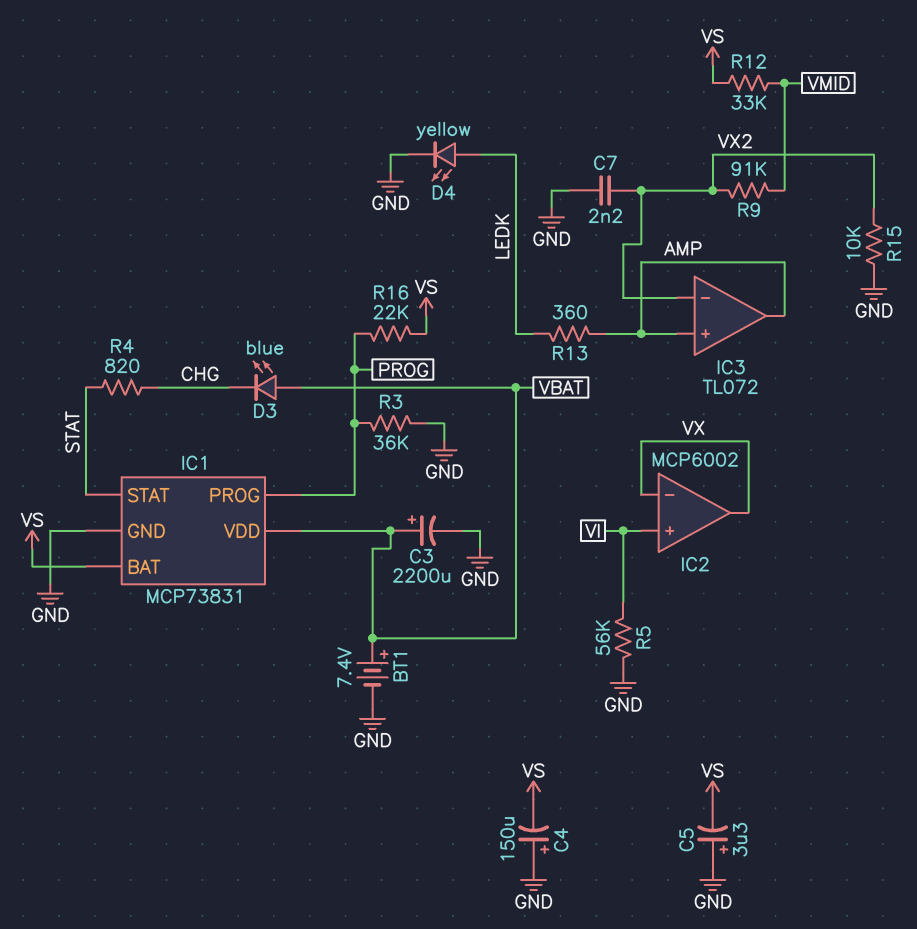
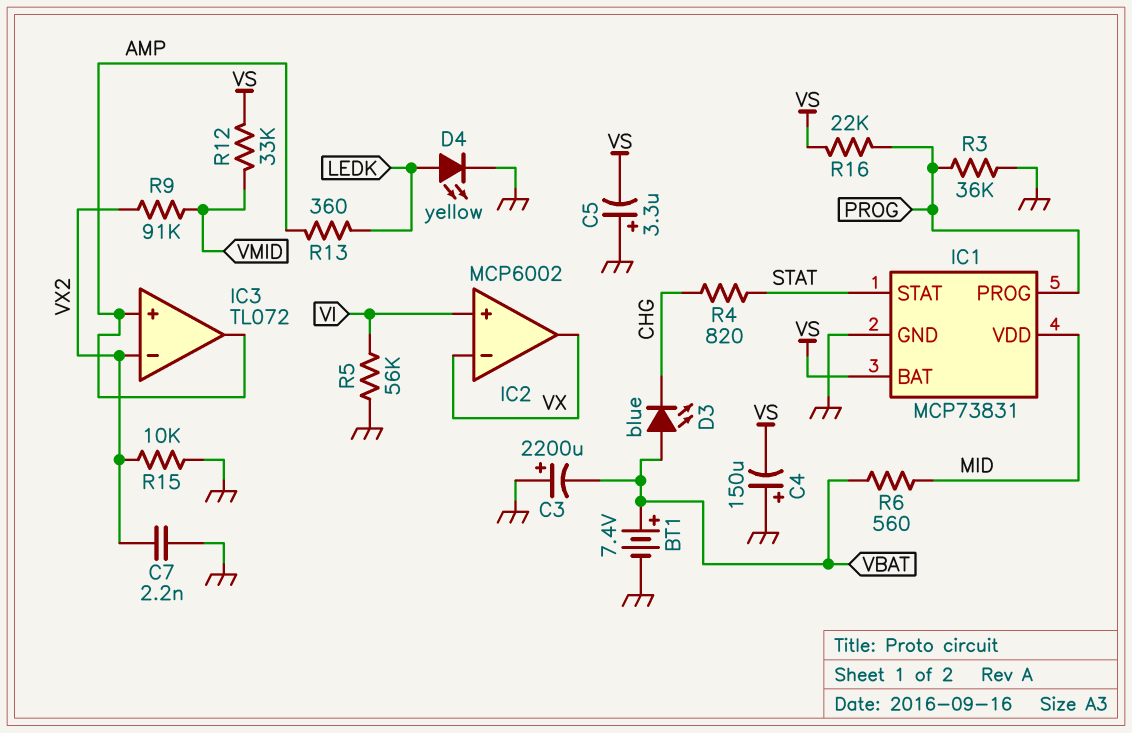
C3: 2200uF (plus VBAT, minus GND) -> 2200uF (plus GND, minus VBAT)
IC1 pin VDD: VBAT -> MID
R6: none -> 560 (MID, VBAT)

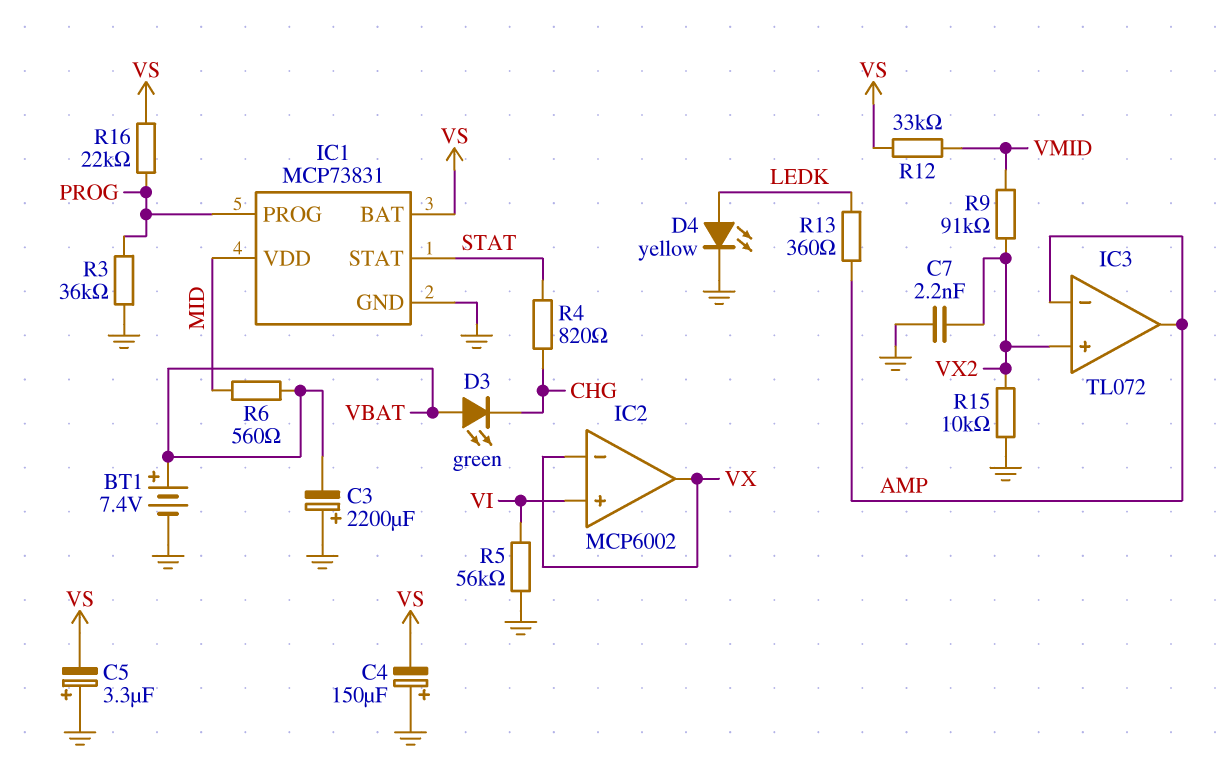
D3: LED blue (A VBAT, K CHG) -> LED green (A VBAT, K CHG)
IC3 pin in+: AMP -> VX2
IC3 pin in-: VX2 -> AMP

